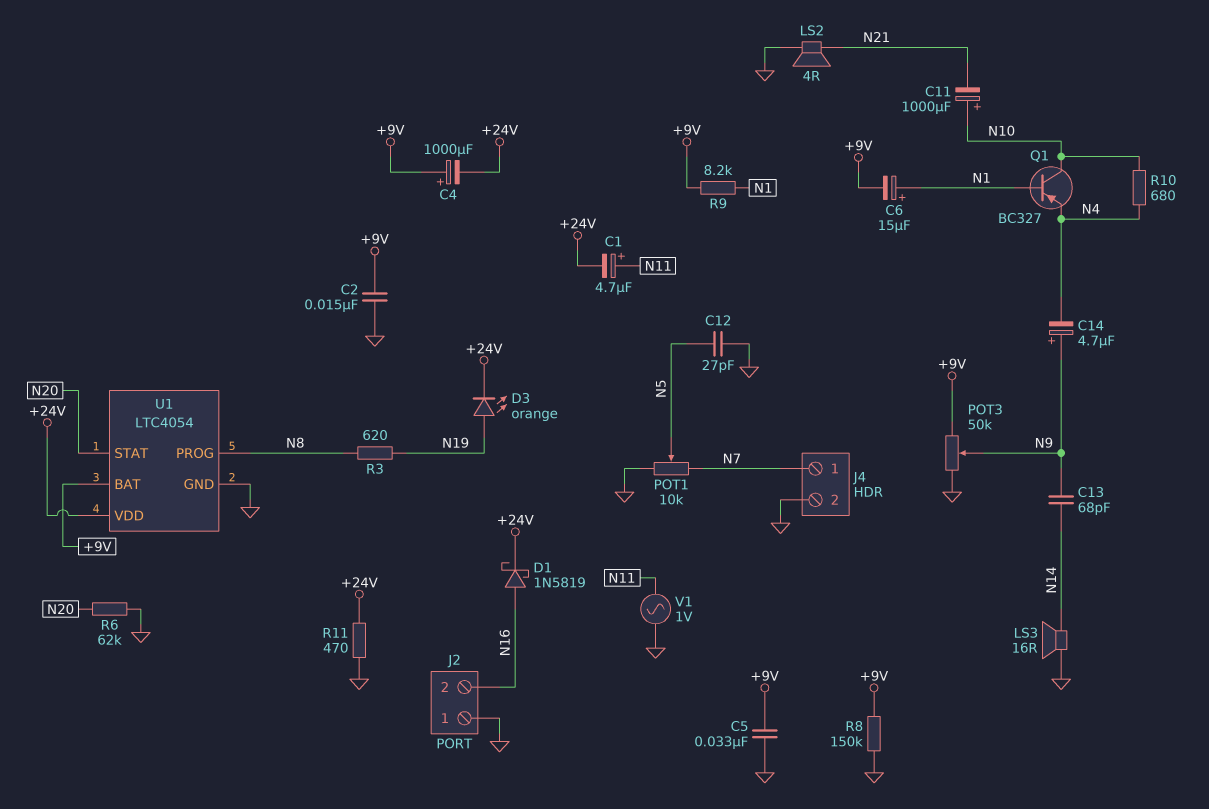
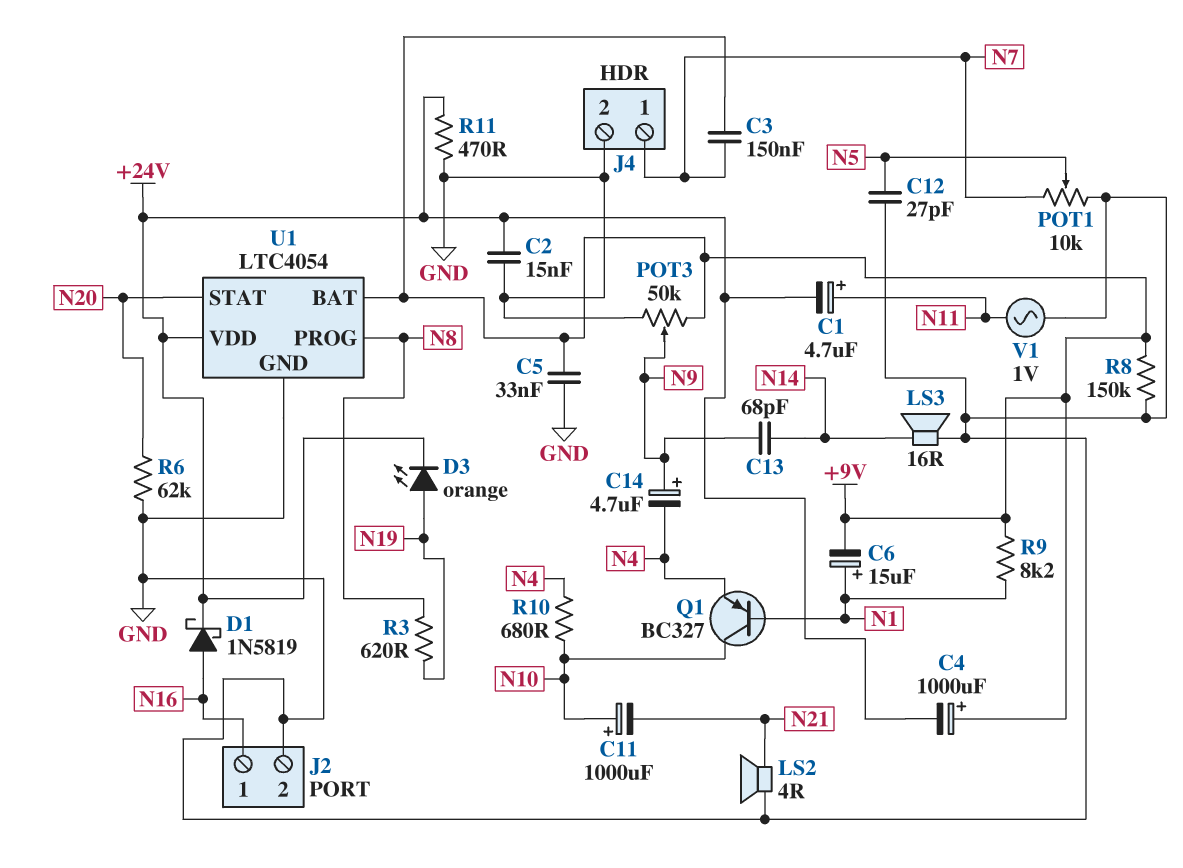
C2: 15nF (+9V, GND) -> 15nF (+24V, GND)
C3: none -> 150nF (+9V, N7)
J2 pin 1: GND -> N16
J2 pin 2: N16 -> GND

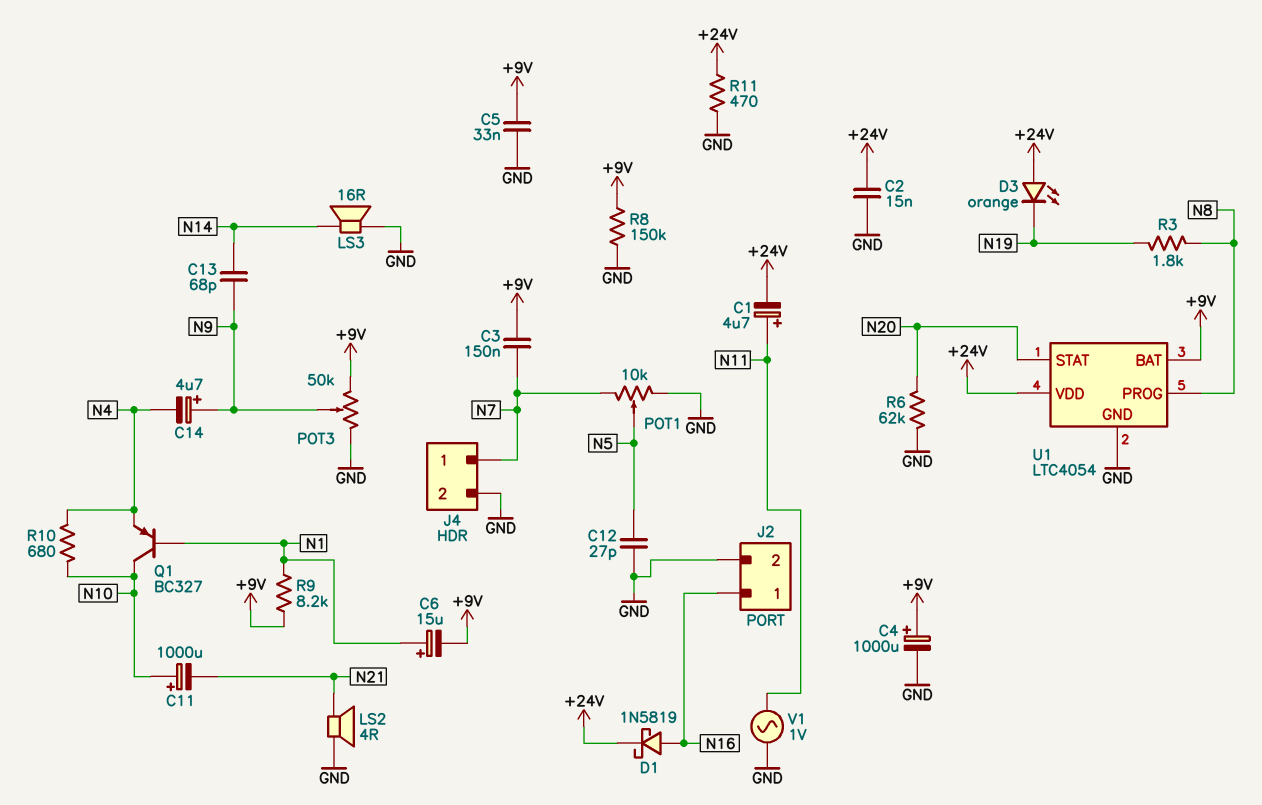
C4: 1000uF (plus +9V, minus +24V) -> 1000uF (plus +9V, minus GND)
D3: LED orange (A N19, K +24V) -> LED orange (A +24V, K N19)
R3: 620 (N8, N19) -> 1.8k (N8, N19)

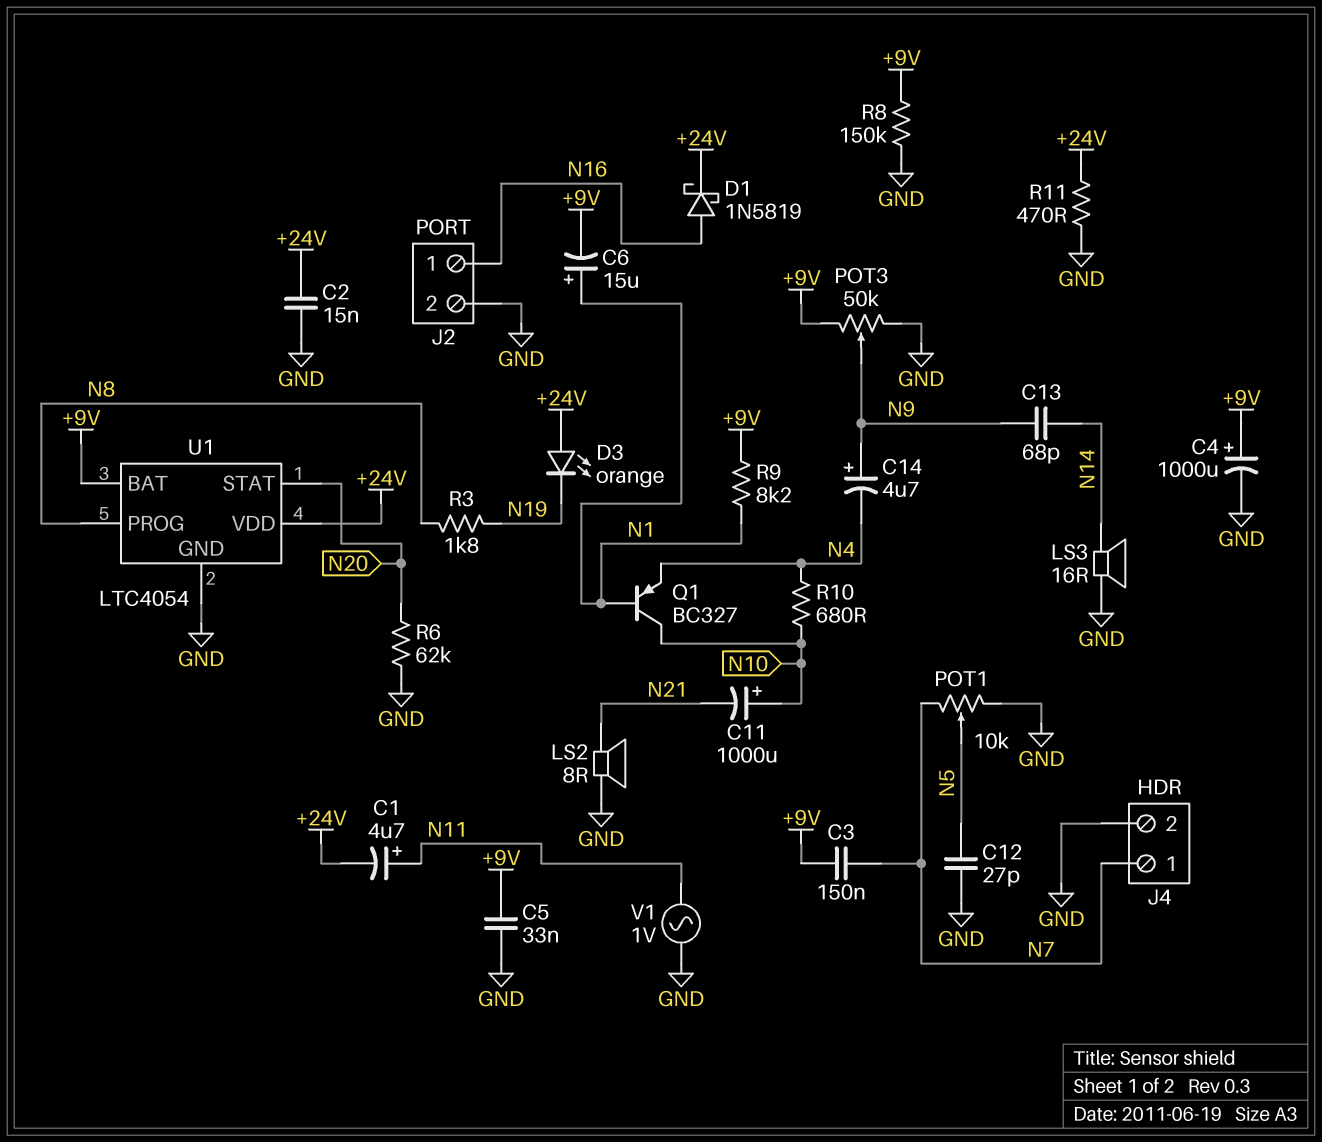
LS2: speaker 4R (GND, N21) -> speaker 8R (GND, N21)

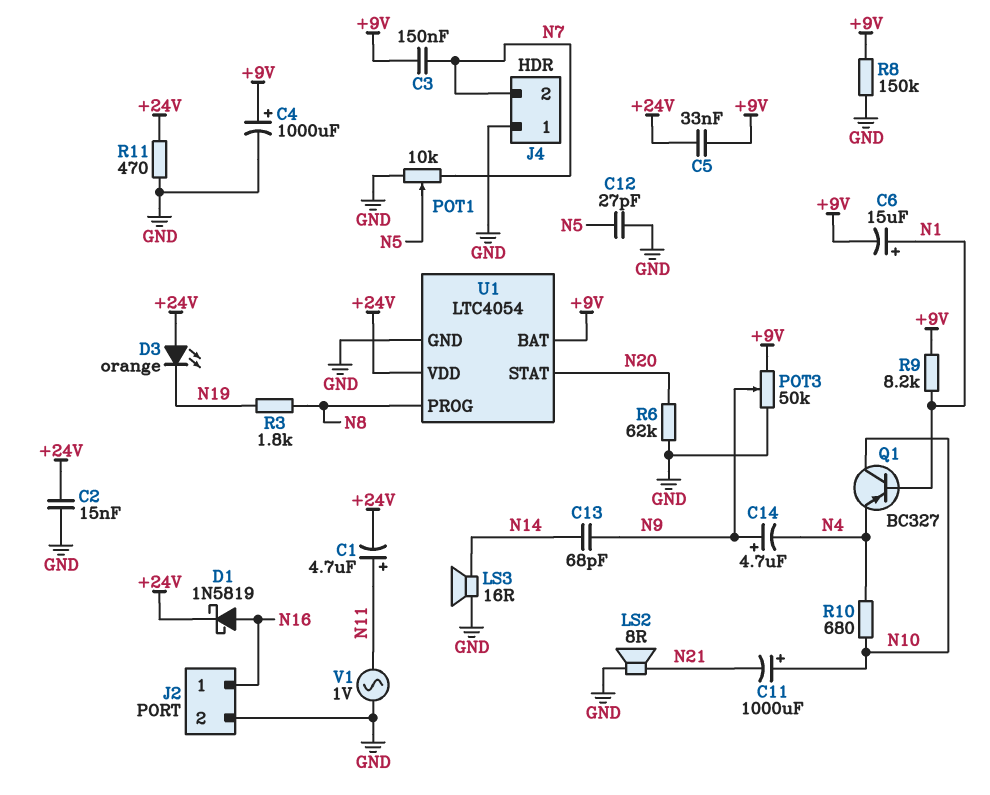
C5: 33nF (+9V, GND) -> 33nF (+9V, +24V)
J4 pin 1: N7 -> GND
J4 pin 2: GND -> N7

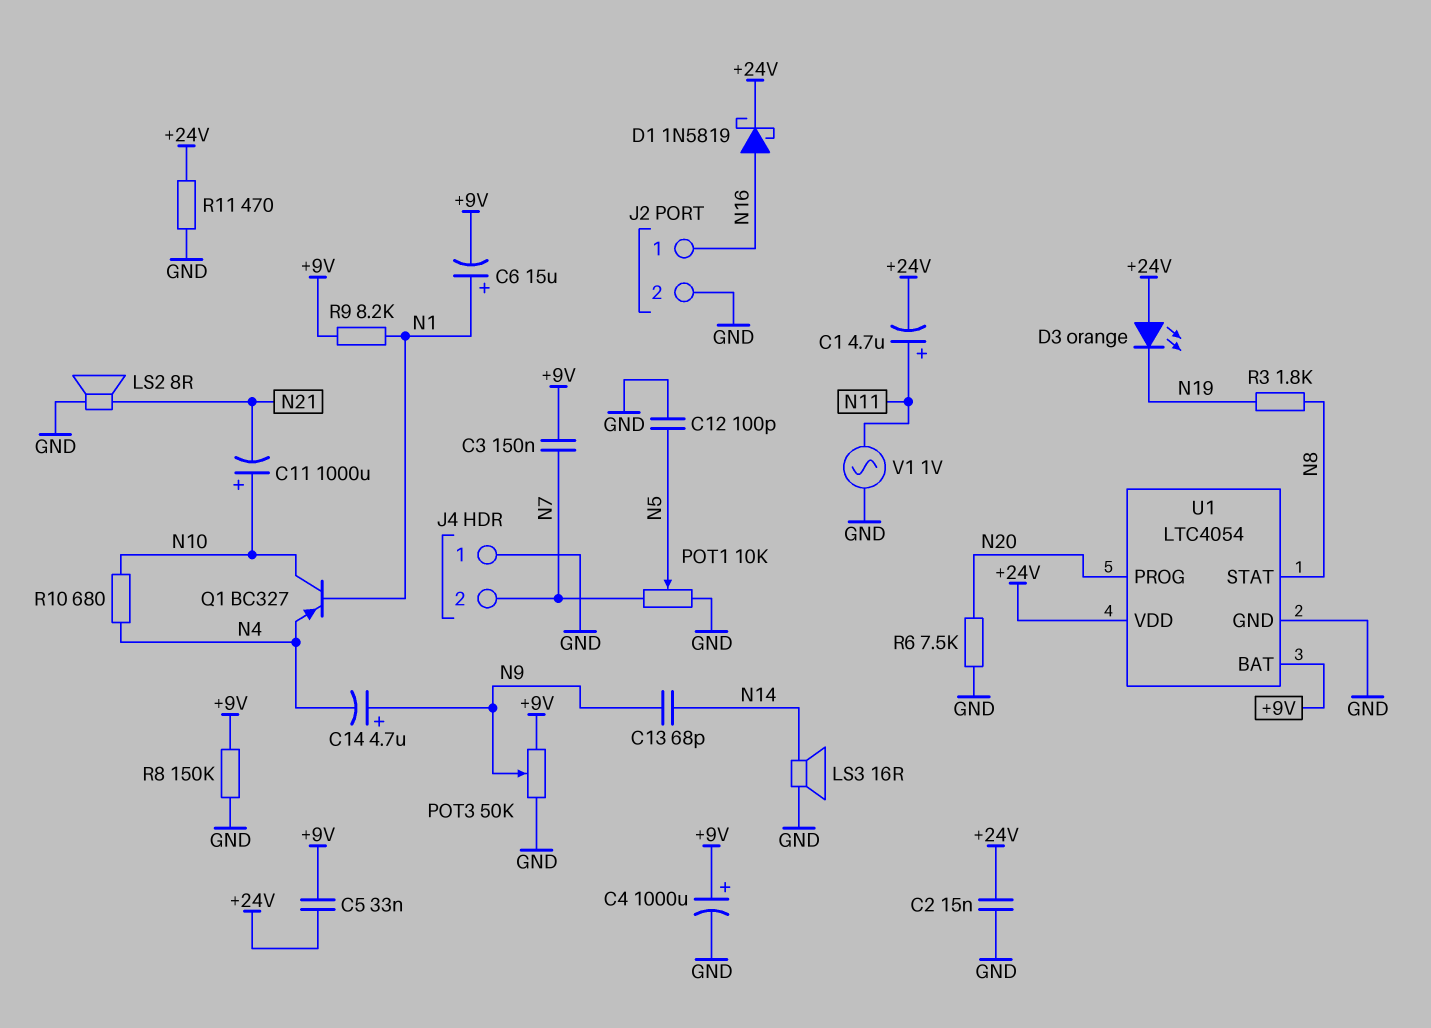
C12: 27pF (GND, N5) -> 100pF (GND, N5)
R6: 62k (GND, N20) -> 7.5k (GND, N20)
U1 pin PROG: N8 -> N20
U1 pin STAT: N20 -> N8

